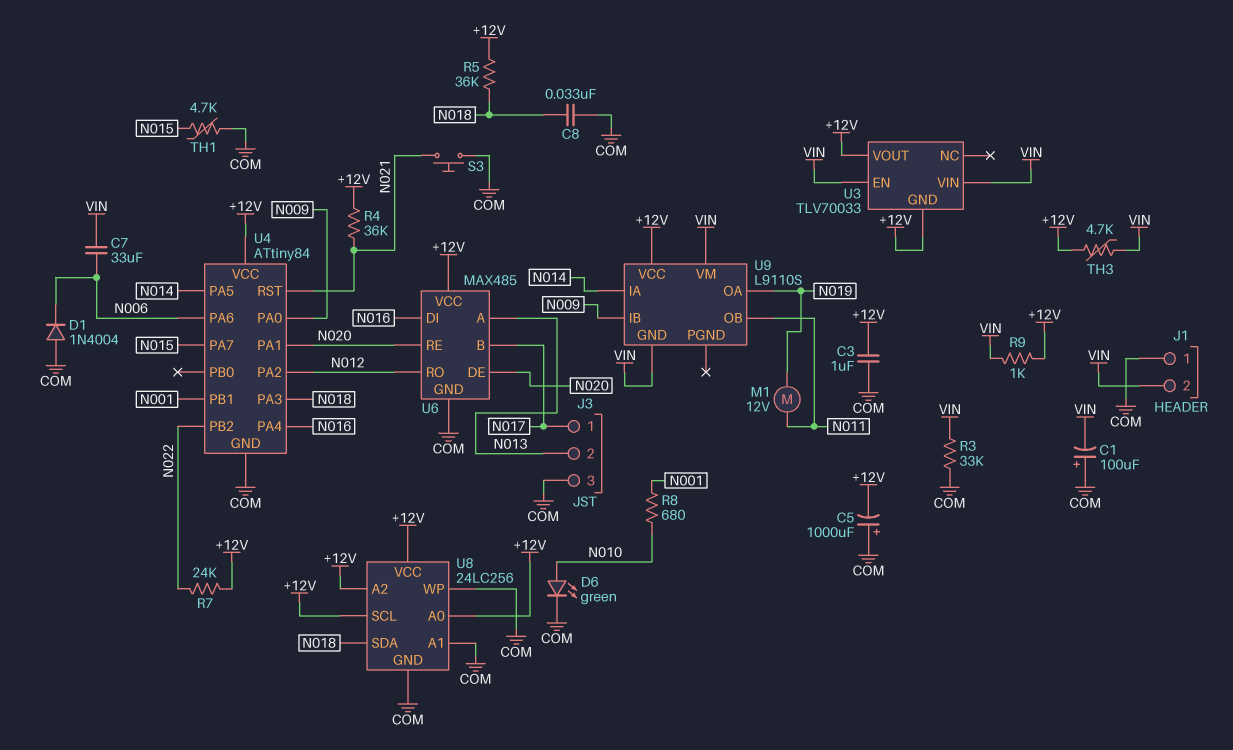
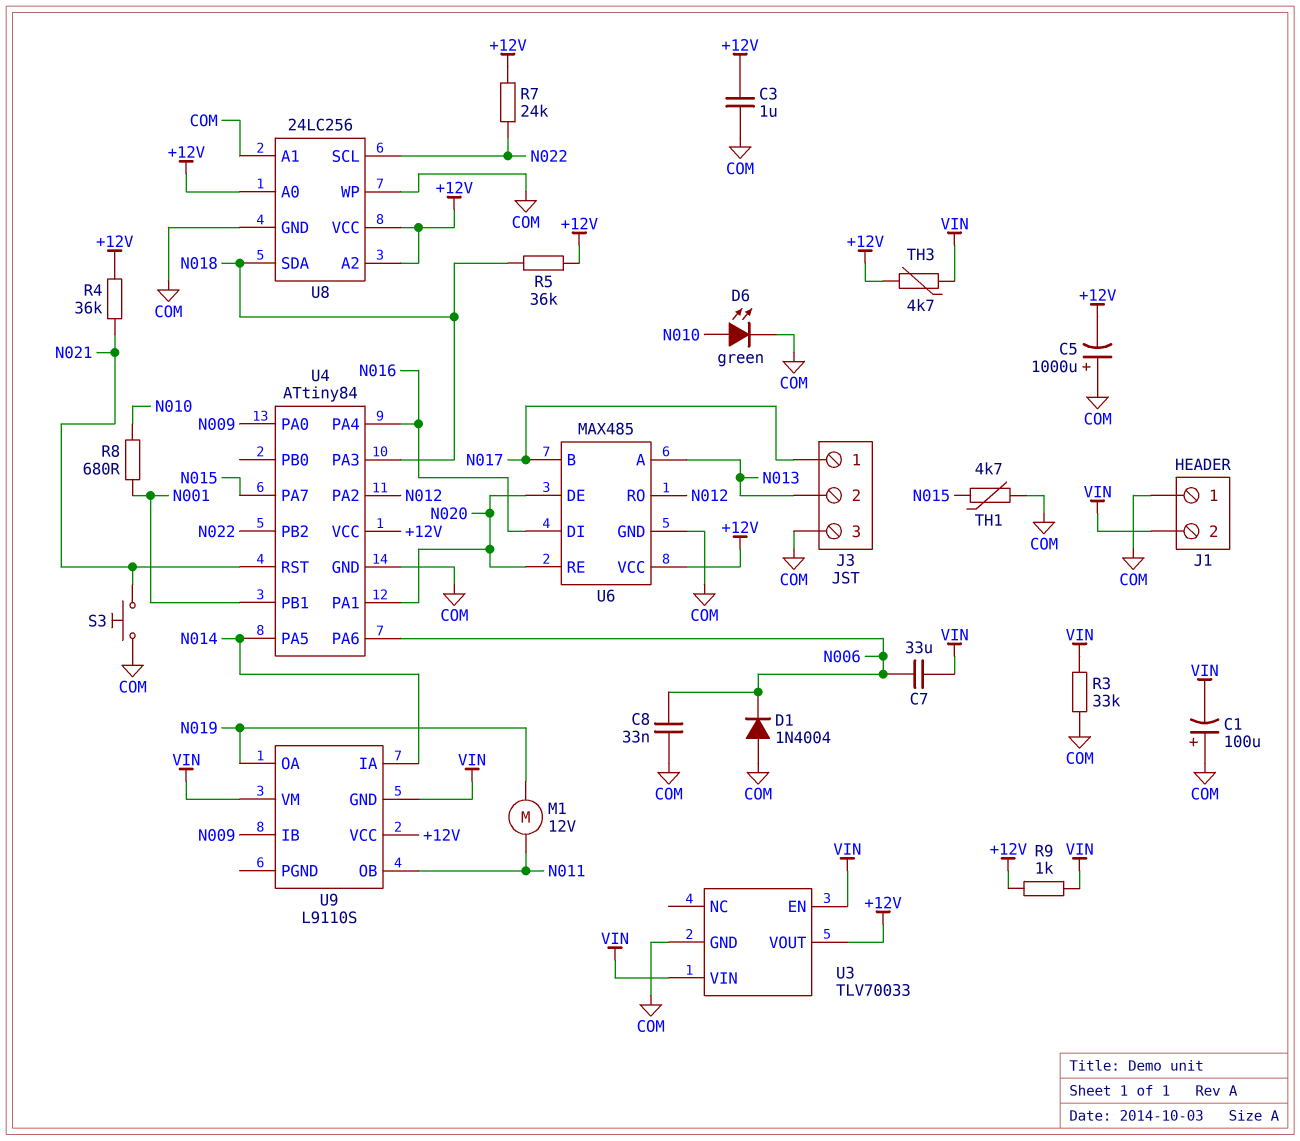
C8: 33nF (COM, N018) -> 33nF (COM, N006)
U3 pin GND: +12V -> COM
U8 pin SCL: +12V -> N022

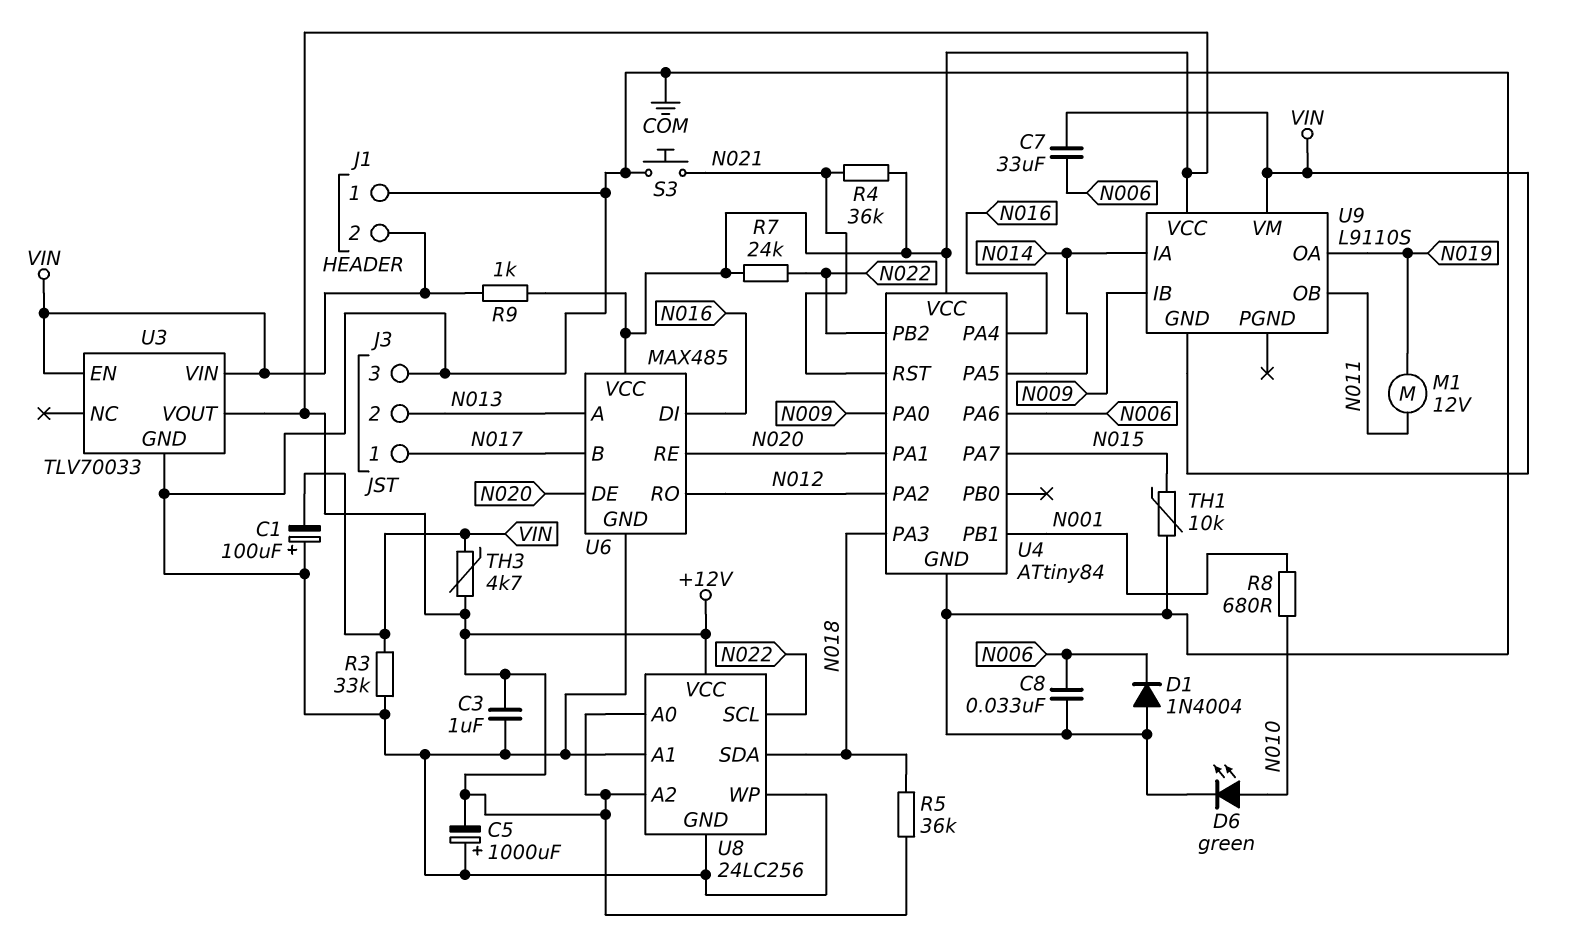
TH1: 4.7k (COM, N015) -> 10k (COM, N015)

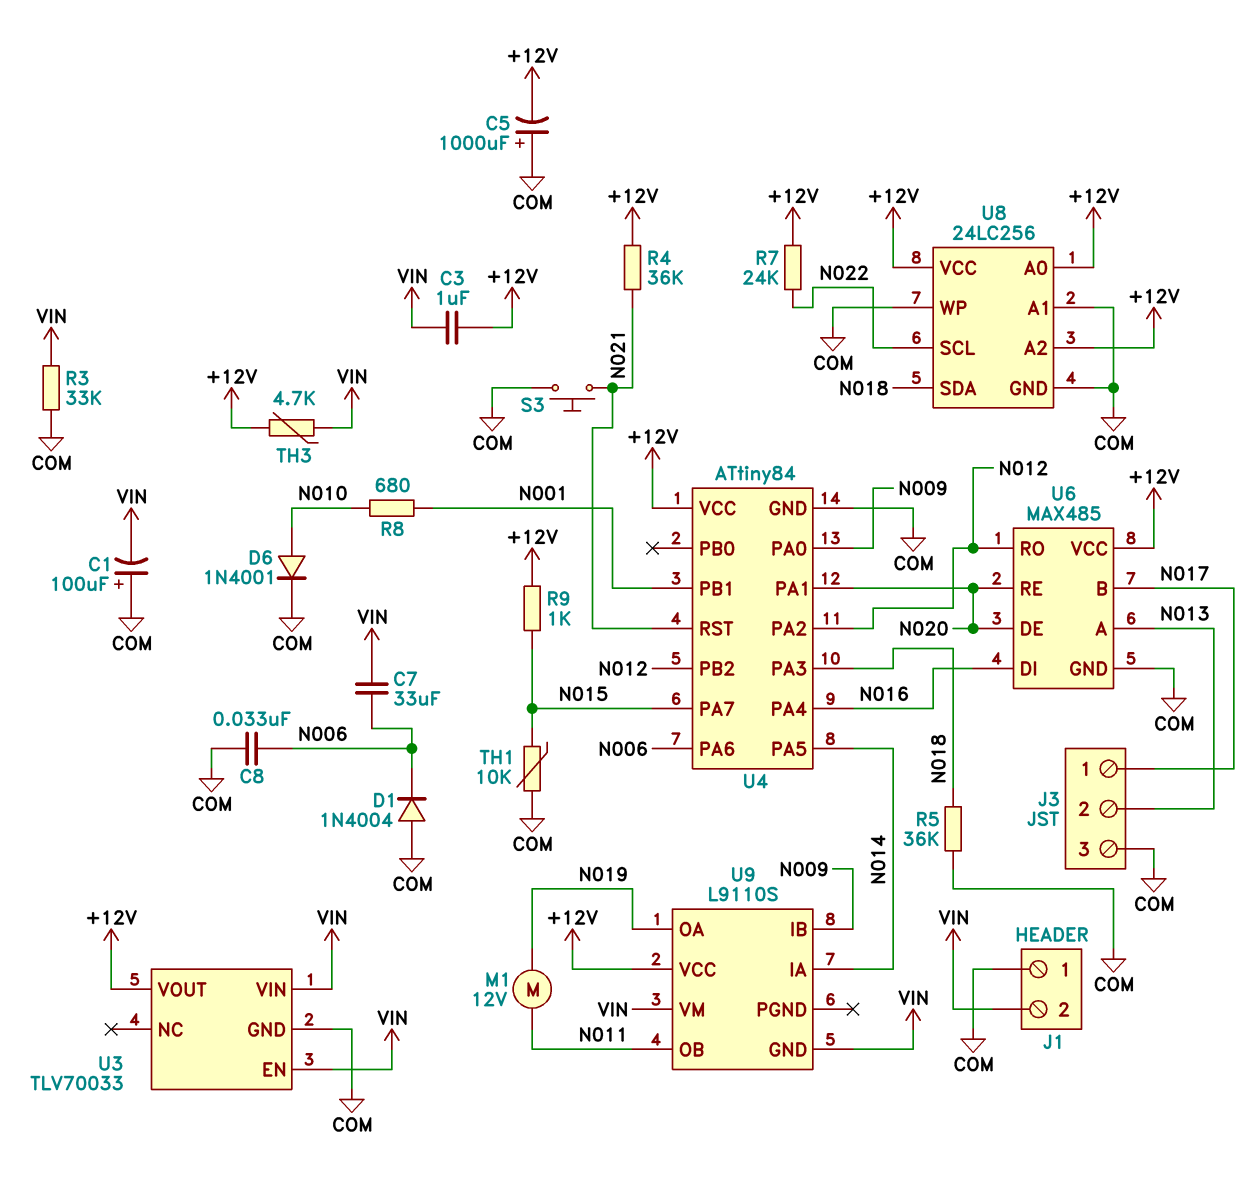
C3: 1uF (+12V, COM) -> 1uF (+12V, VIN)
D6: LED green (A N010, K COM) -> diode 1N4001 (A N010, K COM)
R5: 36k (+12V, N018) -> 36k (COM, N018)
R9: 1k (+12V, VIN) -> 1k (+12V, N015)
U4 pin PB2: N022 -> N012

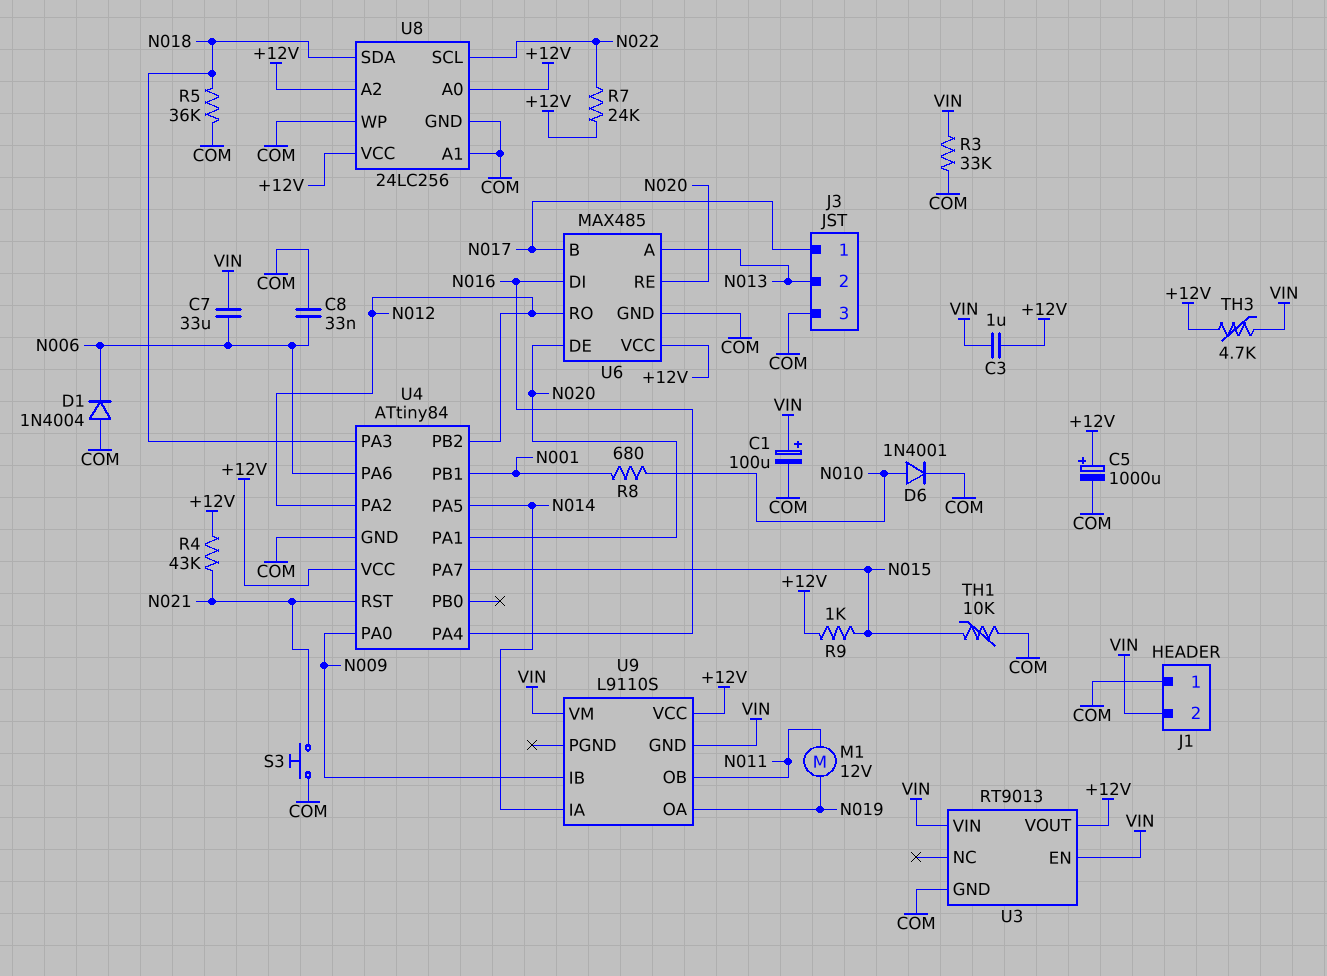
C1: 100uF (plus COM, minus VIN) -> 100uF (plus VIN, minus COM)
C5: 1000uF (plus COM, minus +12V) -> 1000uF (plus +12V, minus COM)
R4: 36k (+12V, N021) -> 43k (+12V, N021)
U3: TLV70033 -> RT9013

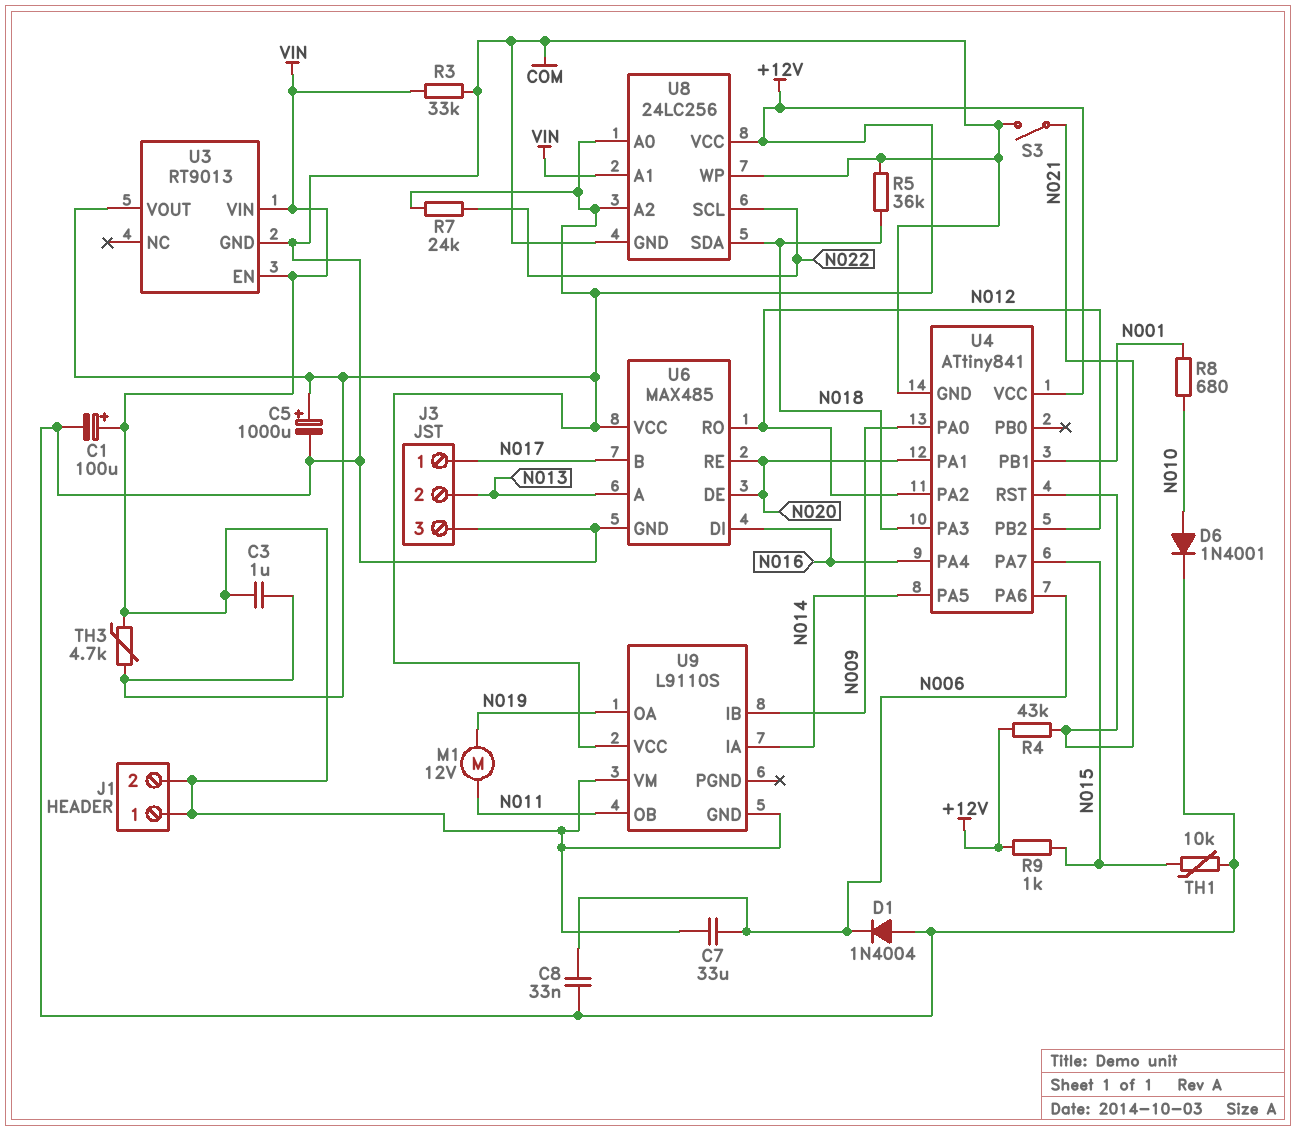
J1 pin 1: COM -> VIN
S3: button (COM, N021) -> switch (COM, N021)
U4: ATtiny84 -> ATtiny841
U8 pin A1: COM -> VIN

